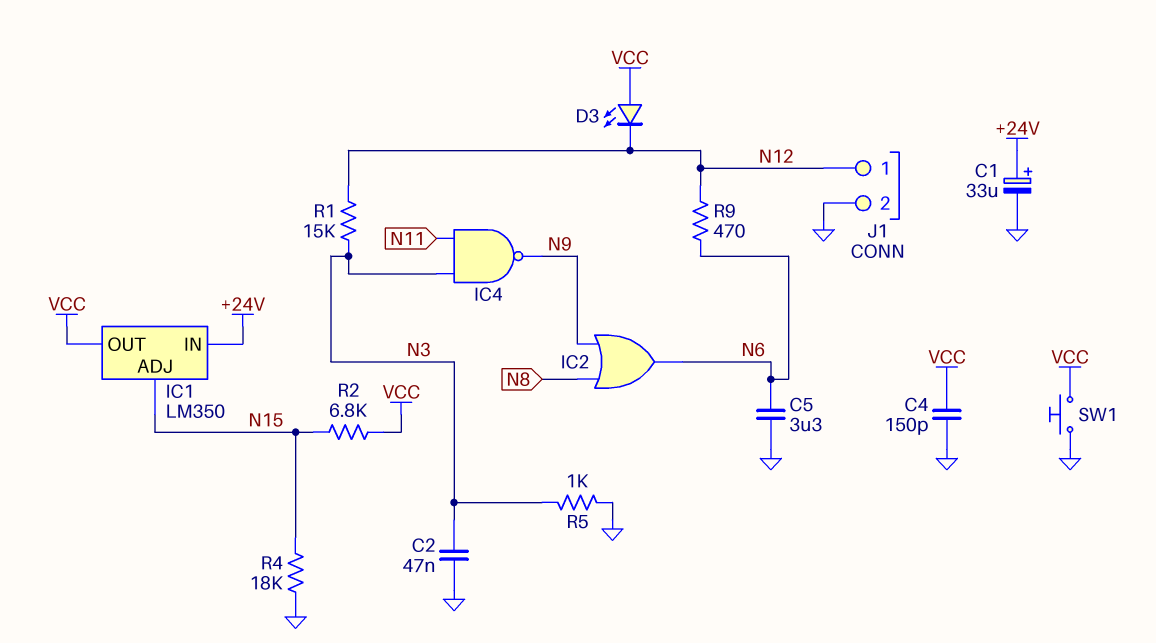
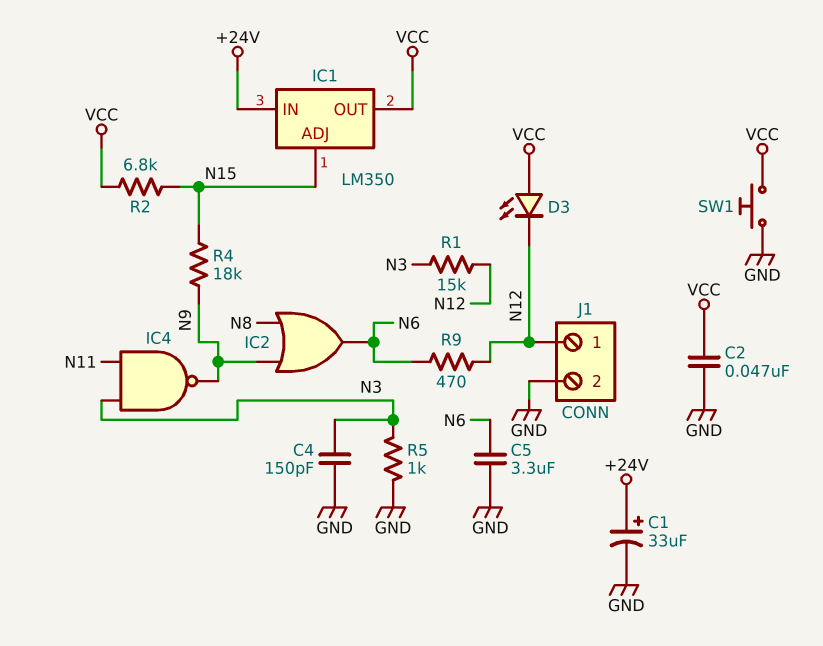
C2: 47nF (GND, N3) -> 47nF (GND, VCC)
C4: 150pF (GND, VCC) -> 150pF (GND, N3)
R4: 18k (GND, N15) -> 18k (N9, N15)

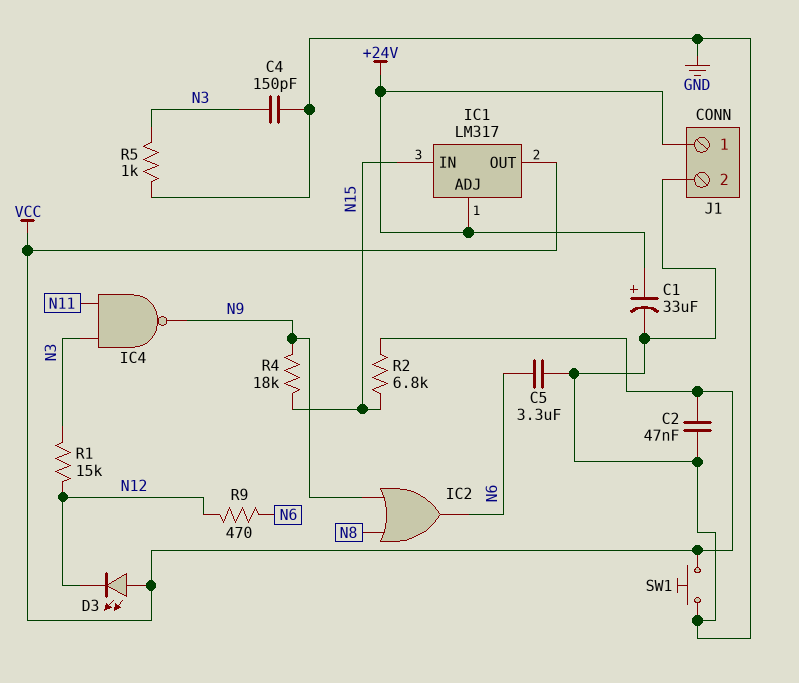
IC1: LM350 -> LM317
IC1 pin ADJ: N15 -> +24V
IC1 pin IN: +24V -> N15
J1 pin 1: N12 -> +24V

